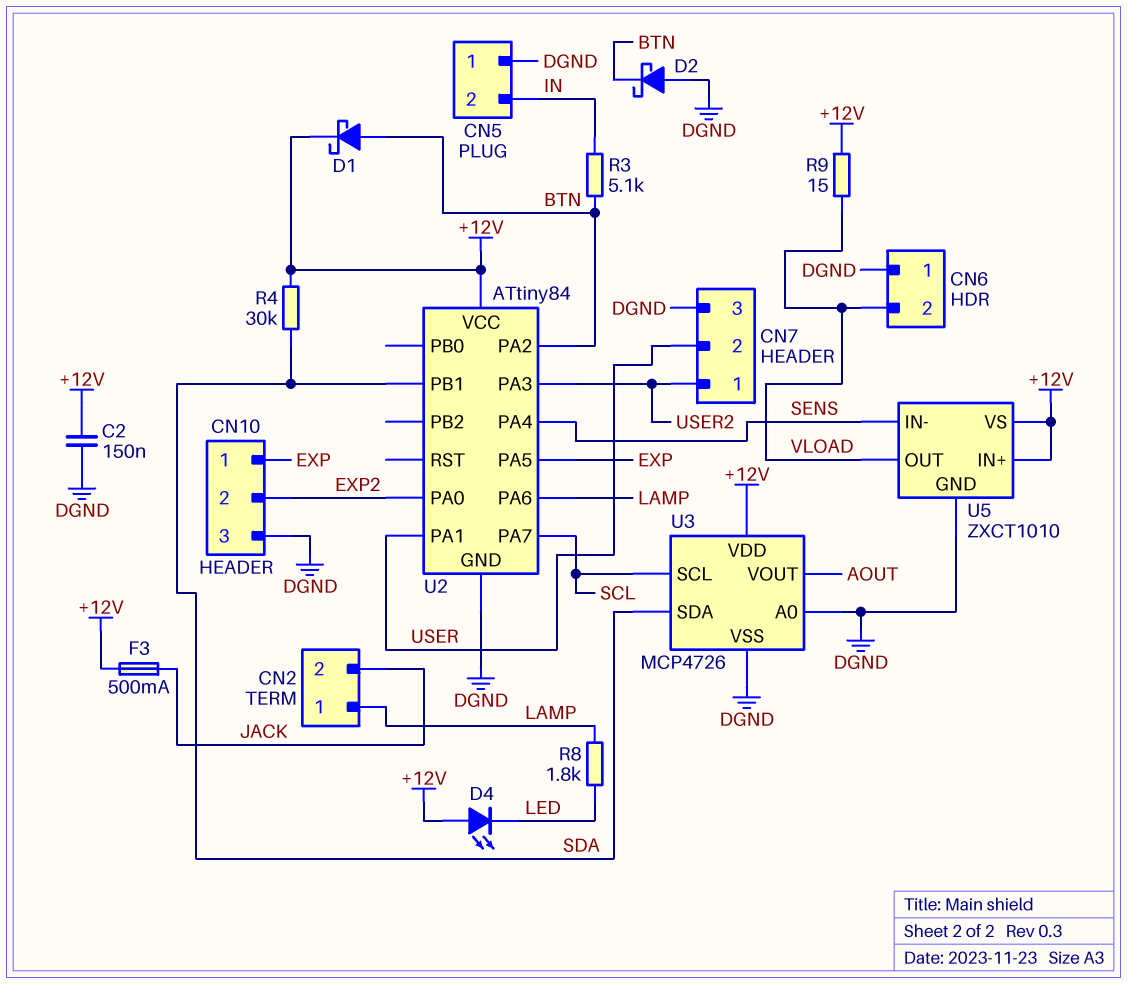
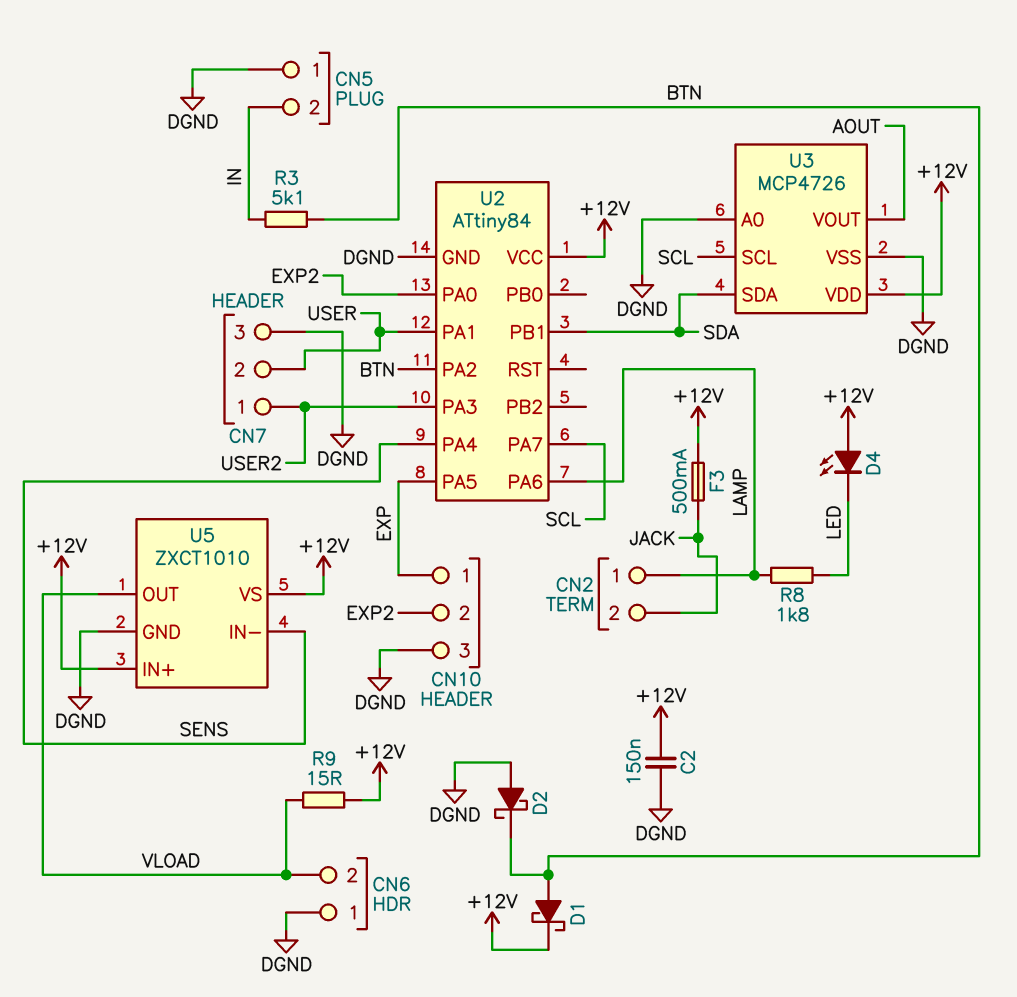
R4: 30k (+12V, SDA) -> none

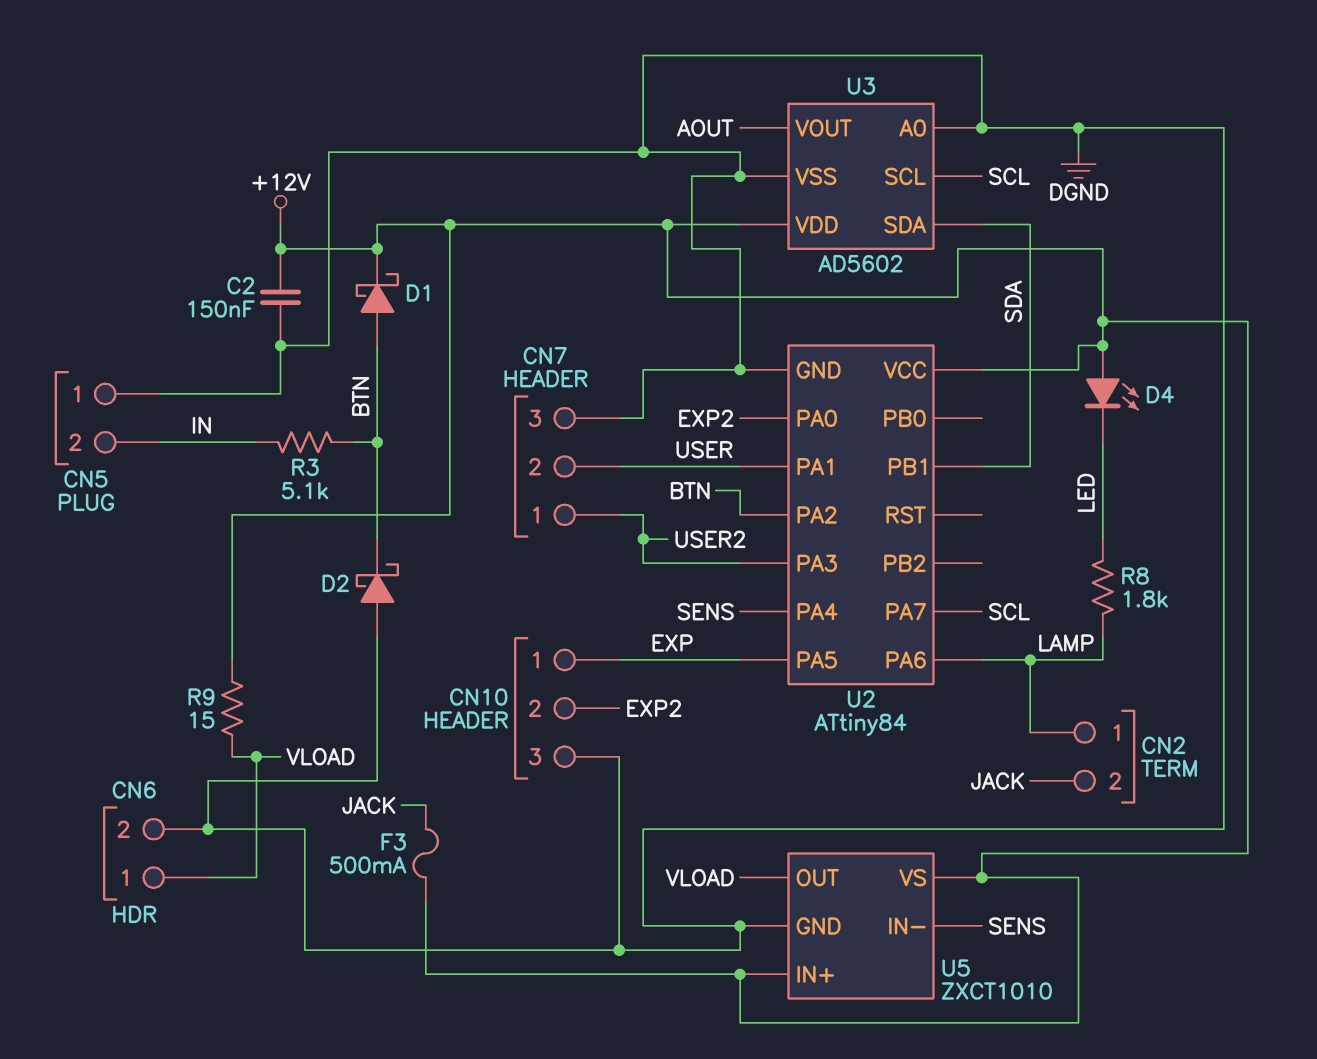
CN6 pin 1: DGND -> VLOAD
CN6 pin 2: VLOAD -> DGND
U3: MCP4726 -> AD5602

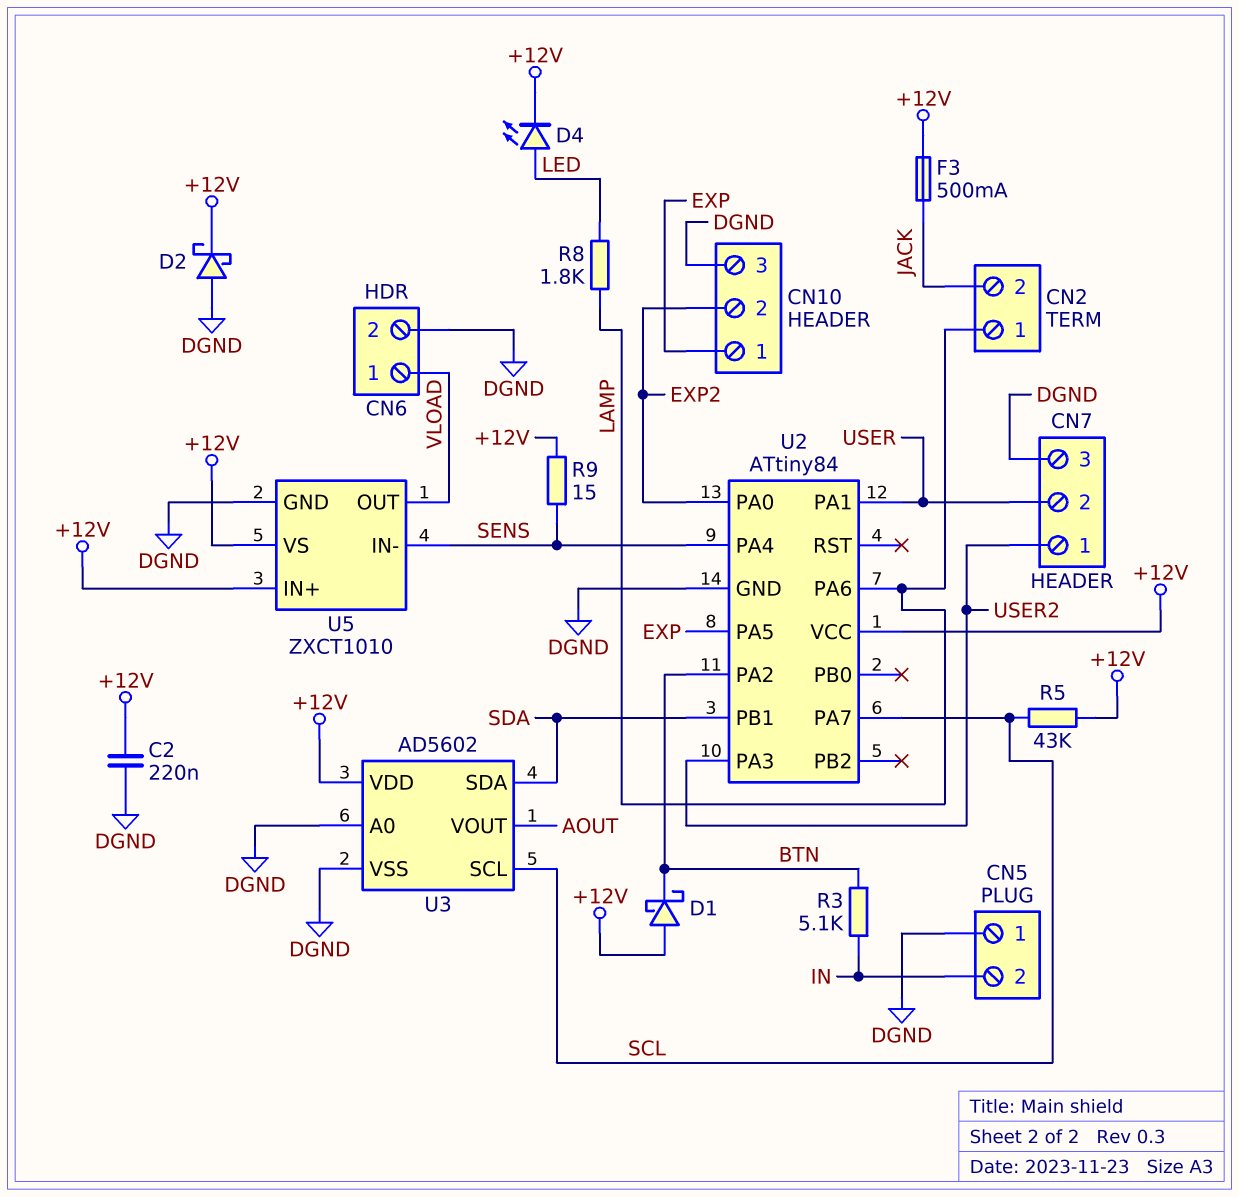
C2: 150nF (+12V, DGND) -> 220nF (+12V, DGND)
D1: schottky (A BTN, K +12V) -> schottky (A +12V, K BTN)
D2: schottky (A DGND, K BTN) -> schottky (A DGND, K +12V)
D4: LED (A +12V, K LED) -> LED (A LED, K +12V)
R5: none -> 43k (+12V, SCL)
R9: 15 (+12V, VLOAD) -> 15 (+12V, SENS)

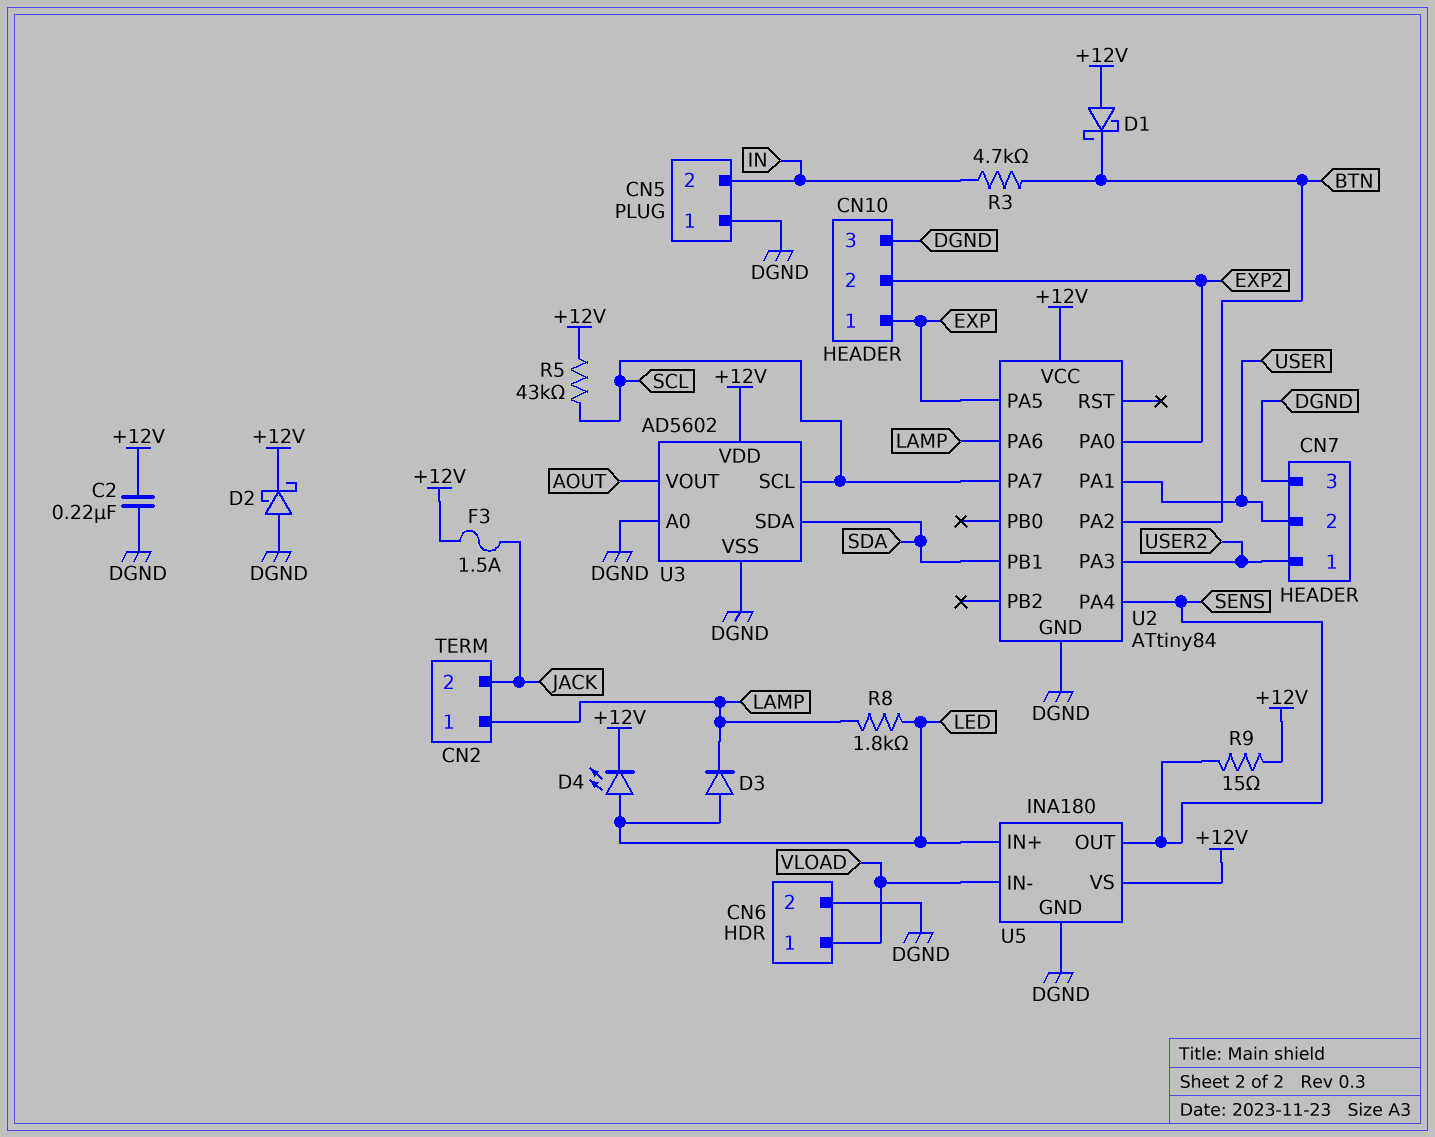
D3: none -> diode (A LED, K LAMP)
F3: 500mA (+12V, JACK) -> 1.5A (+12V, JACK)
R3: 5.1k (BTN, IN) -> 4.7k (BTN, IN)
U5: ZXCT1010 -> INA180
U5 pin IN+: +12V -> LED
U5 pin IN-: SENS -> VLOAD
U5 pin OUT: VLOAD -> SENS

